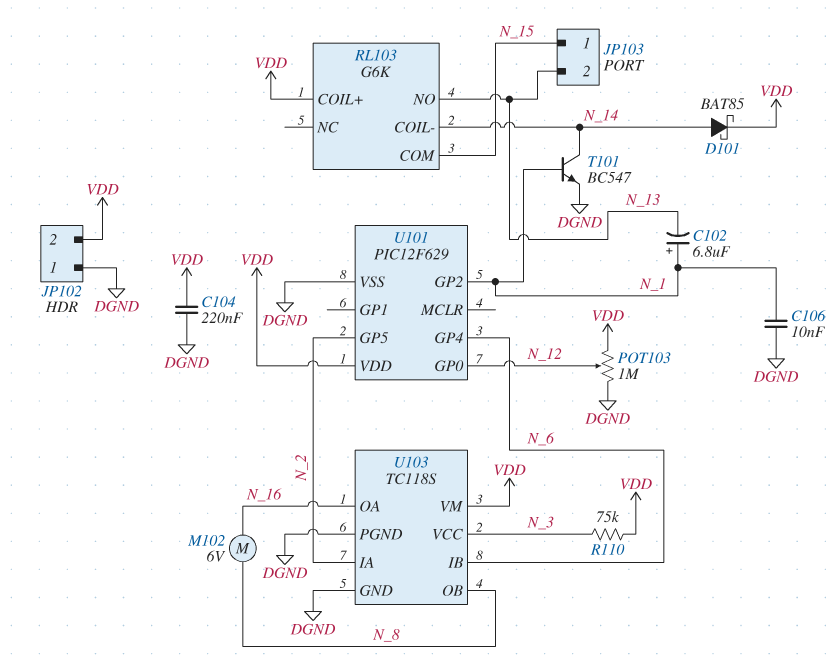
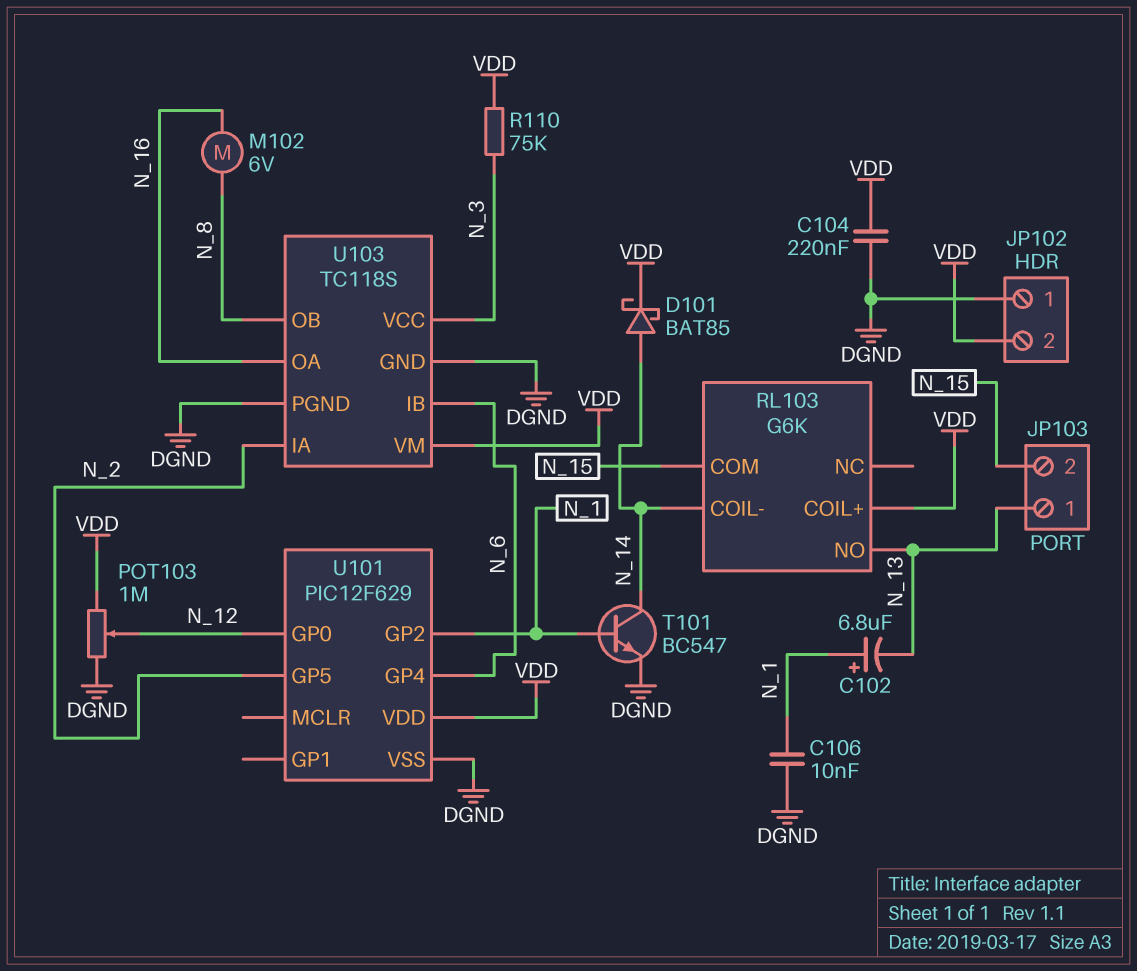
JP103 pin 1: N_15 -> N_13
JP103 pin 2: N_13 -> N_15

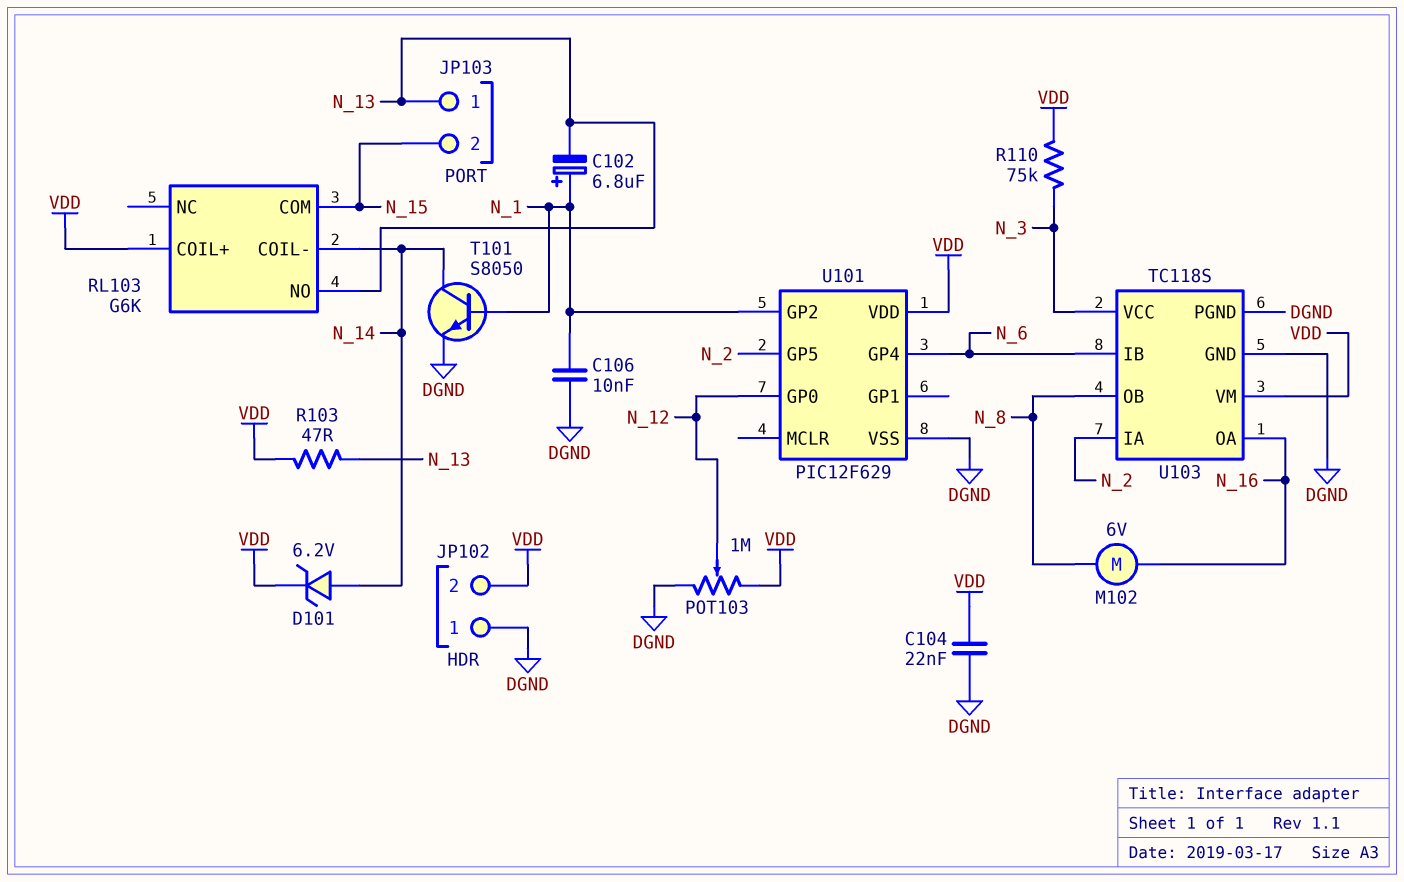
C104: 220nF (DGND, VDD) -> 22nF (DGND, VDD)
D101: schottky BAT85 (A N_14, K VDD) -> zener 6.2V (A N_14, K VDD)
R103: none -> 47 (N_13, VDD)
T101: NPN BC547 (B N_1, C N_14, E DGND) -> NPN S8050 (B N_1, C N_14, E DGND)

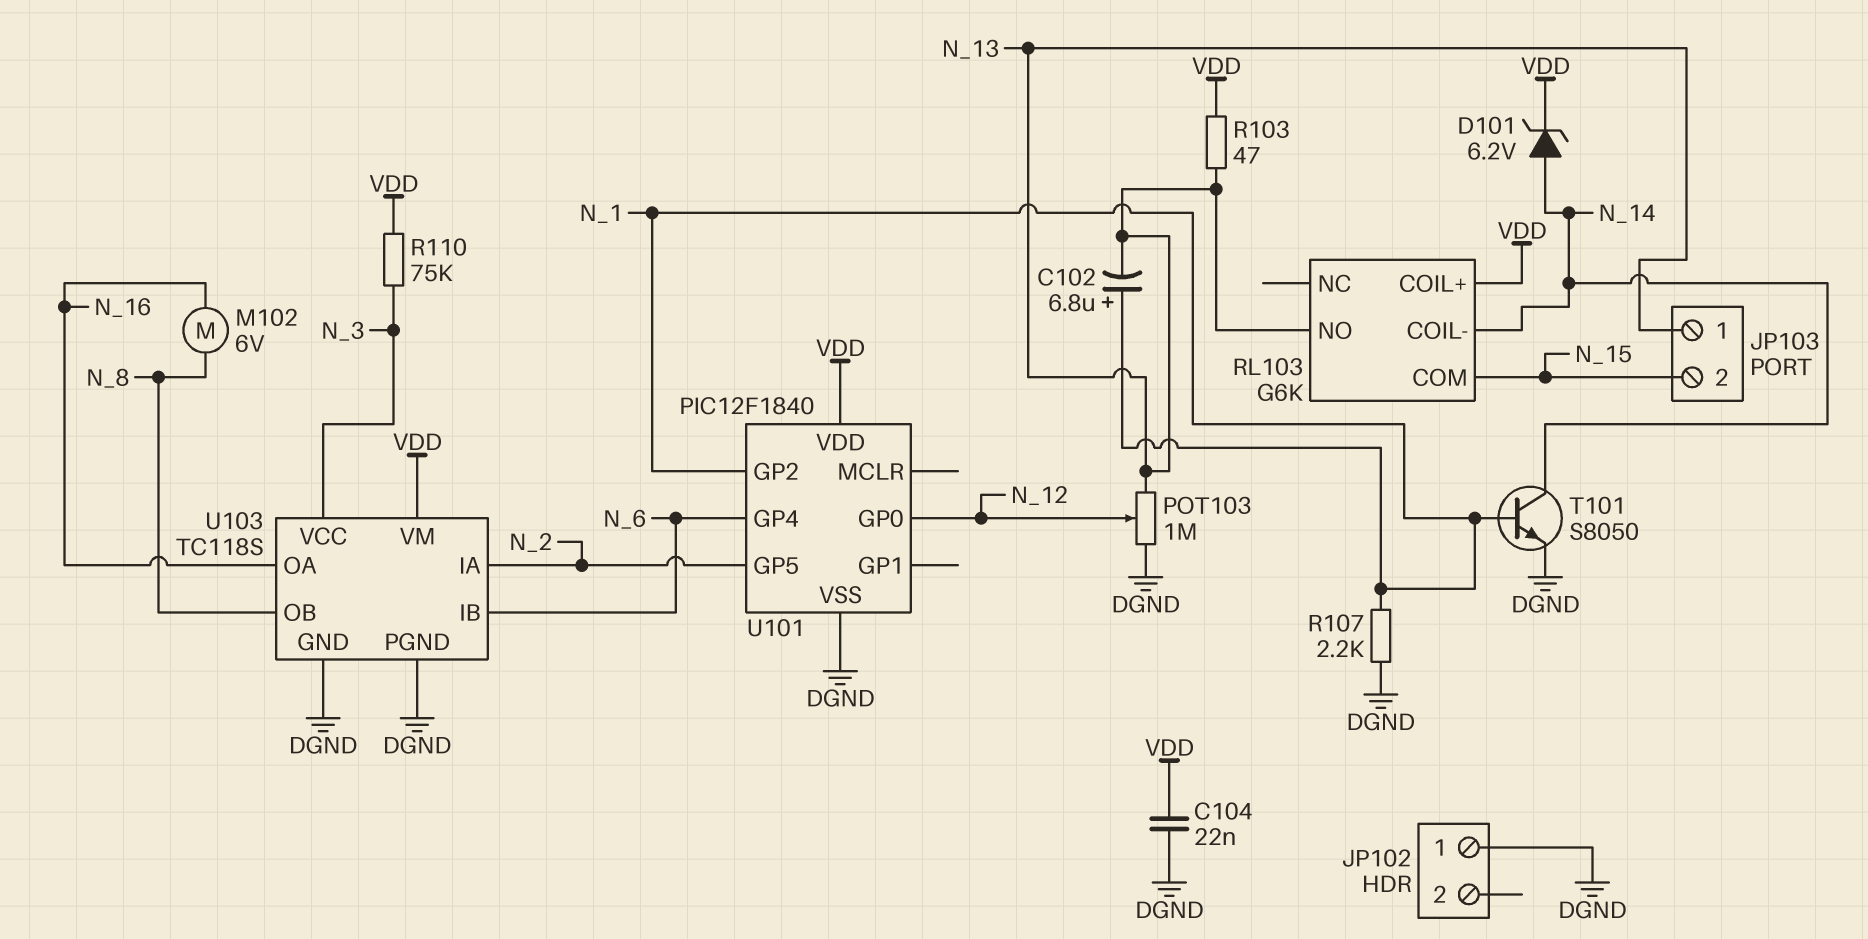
C106: 10nF (DGND, N_1) -> none
JP102 pin 2: VDD -> none
POT103: 1M (DGND, VDD, wiper N_12) -> 1M (DGND, N_13, wiper N_12)
R107: none -> 2.2k (DGND, N_1)
U101: PIC12F629 -> PIC12F1840

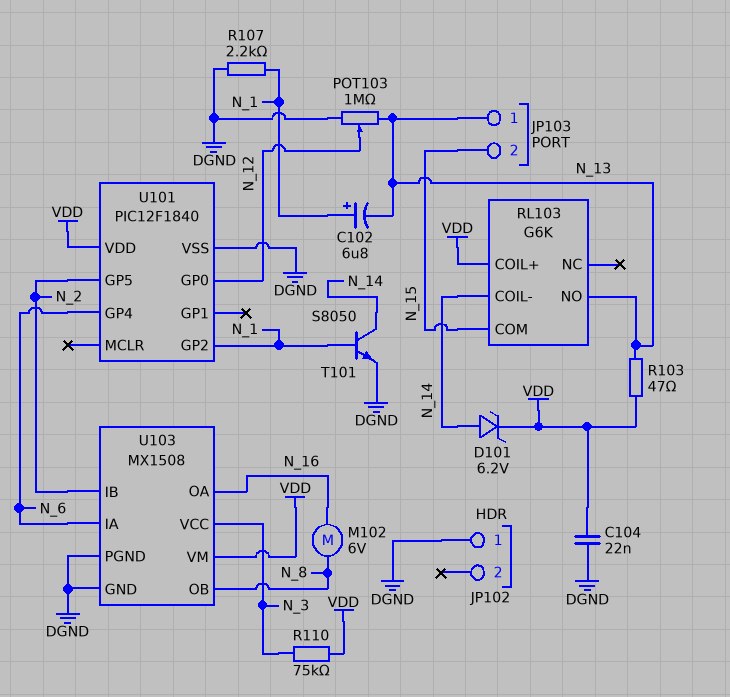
U103: TC118S -> MX1508
U103 pin IA: N_2 -> N_6
U103 pin IB: N_6 -> N_2

